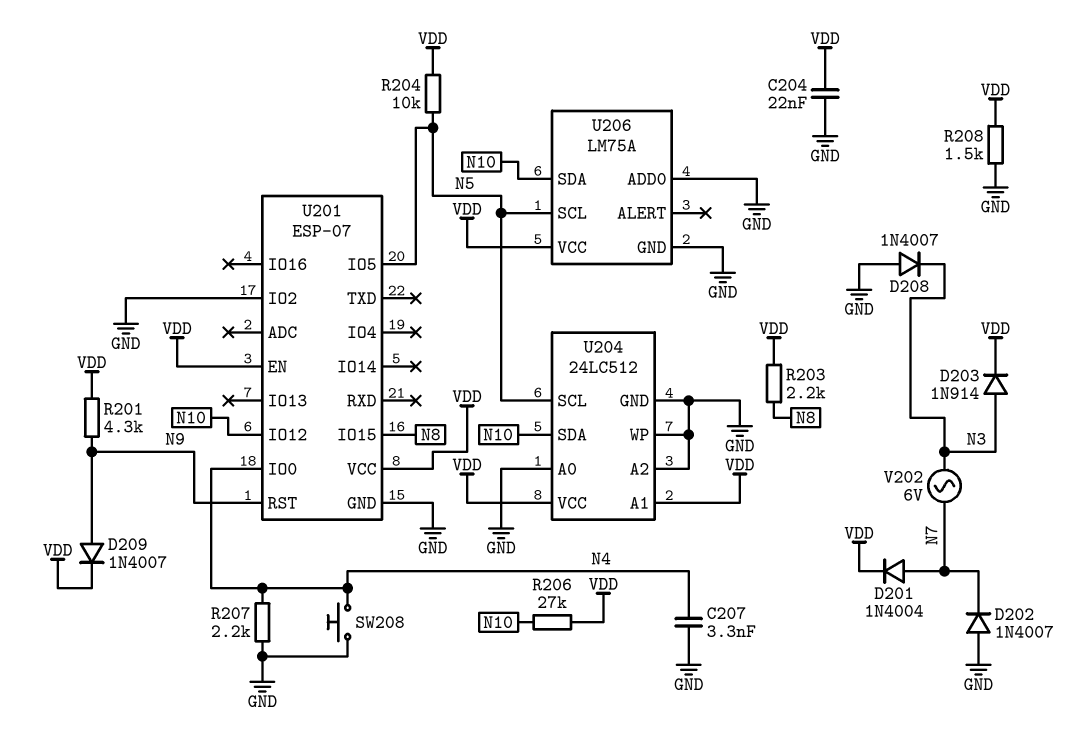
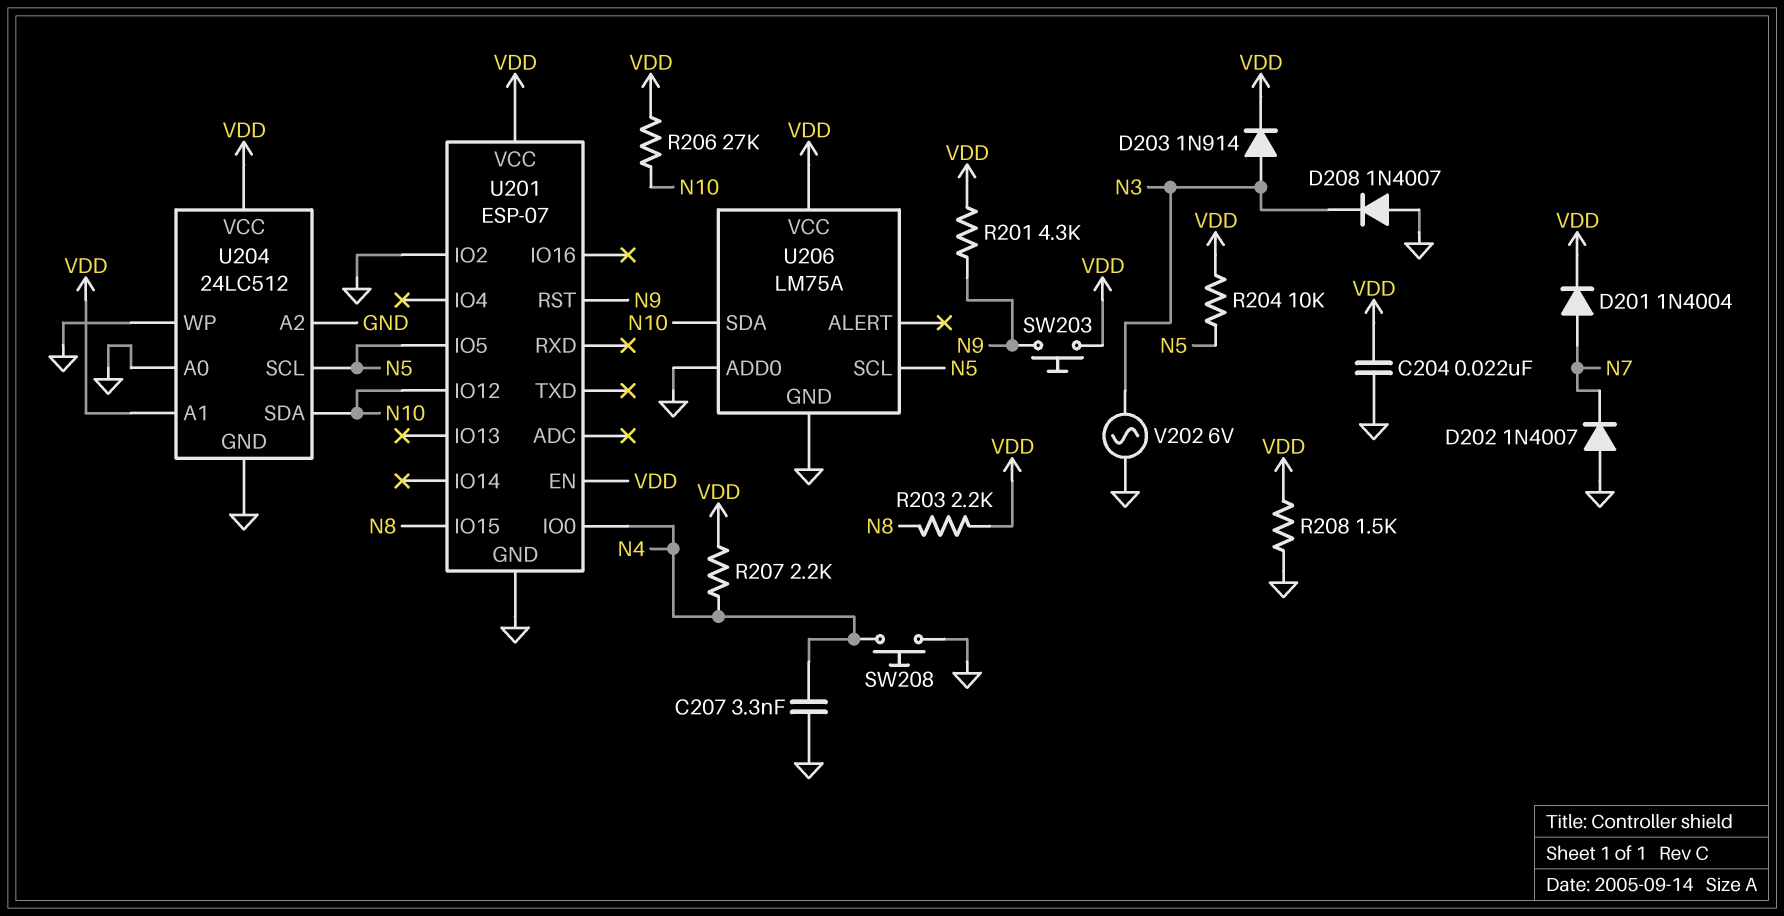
D209: diode 1N4007 (A N9, K VDD) -> none
R207: 2.2k (GND, N4) -> 2.2k (N4, VDD)
SW203: none -> button (N9, VDD)
V202: AC 6V (N3, N7) -> AC 6V (GND, N3)

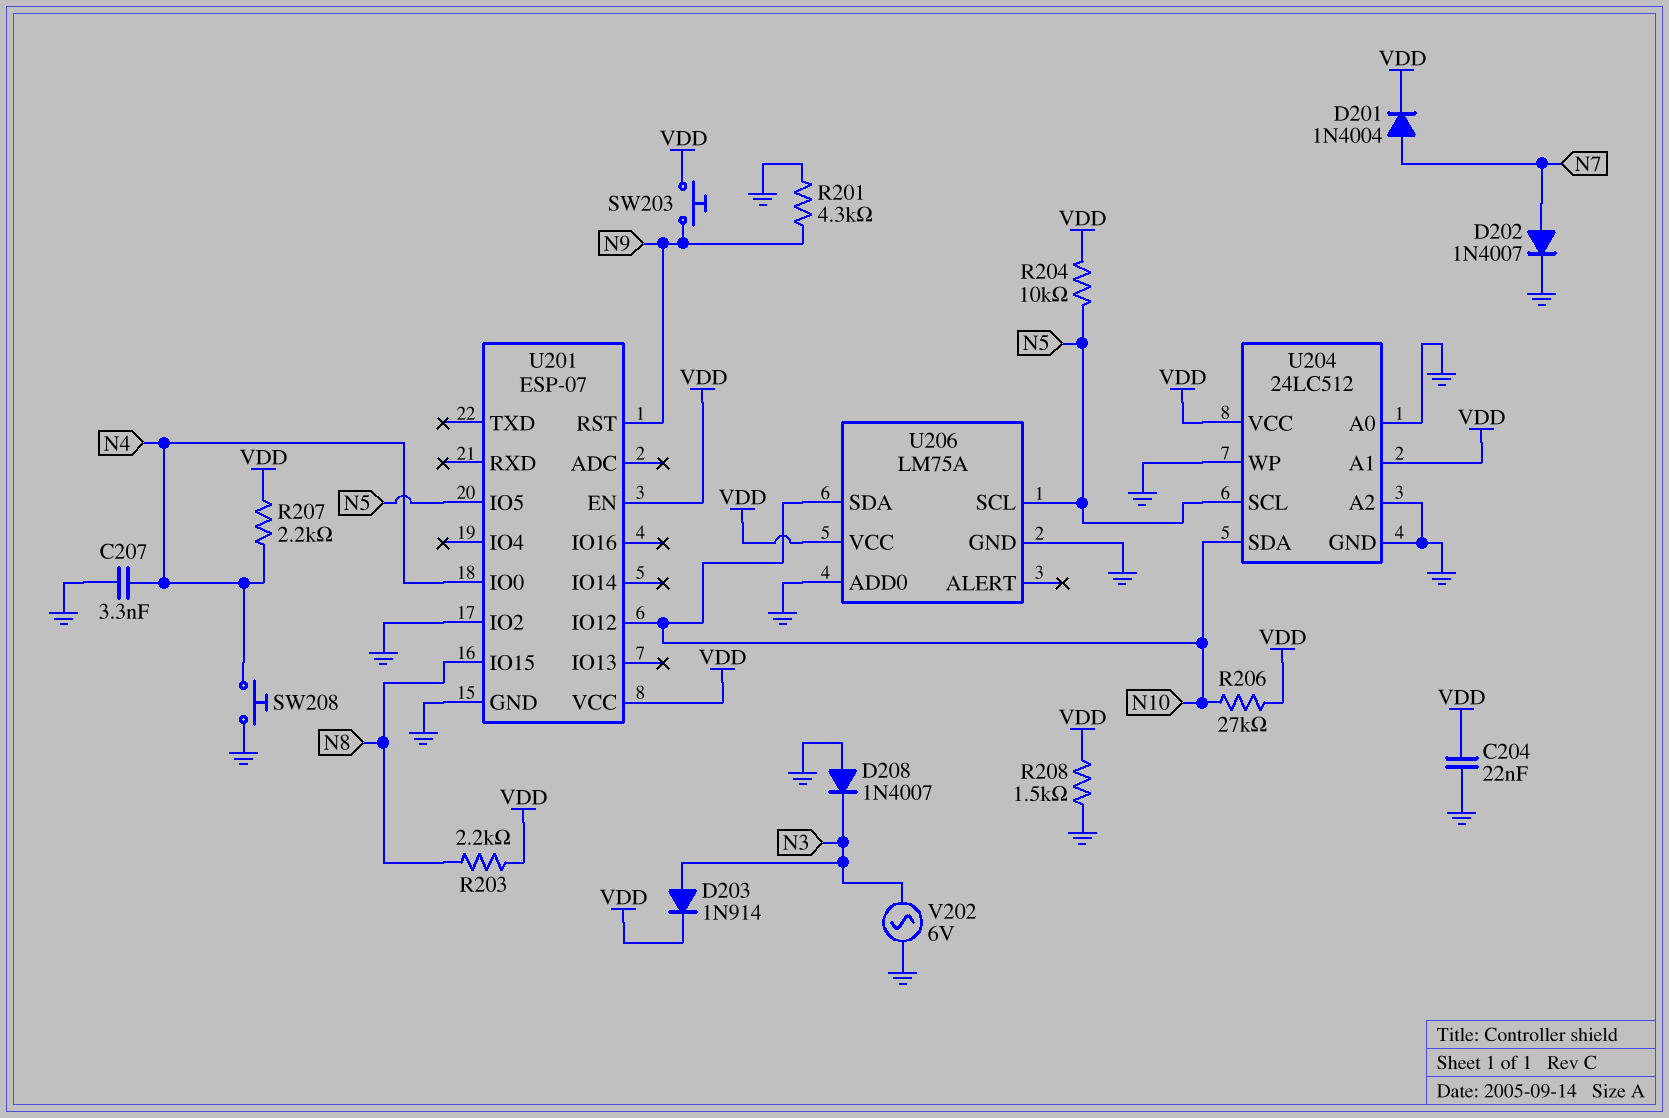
D202: diode 1N4007 (A GND, K N7) -> diode 1N4007 (A N7, K GND)
R201: 4.3k (N9, VDD) -> 4.3k (GND, N9)

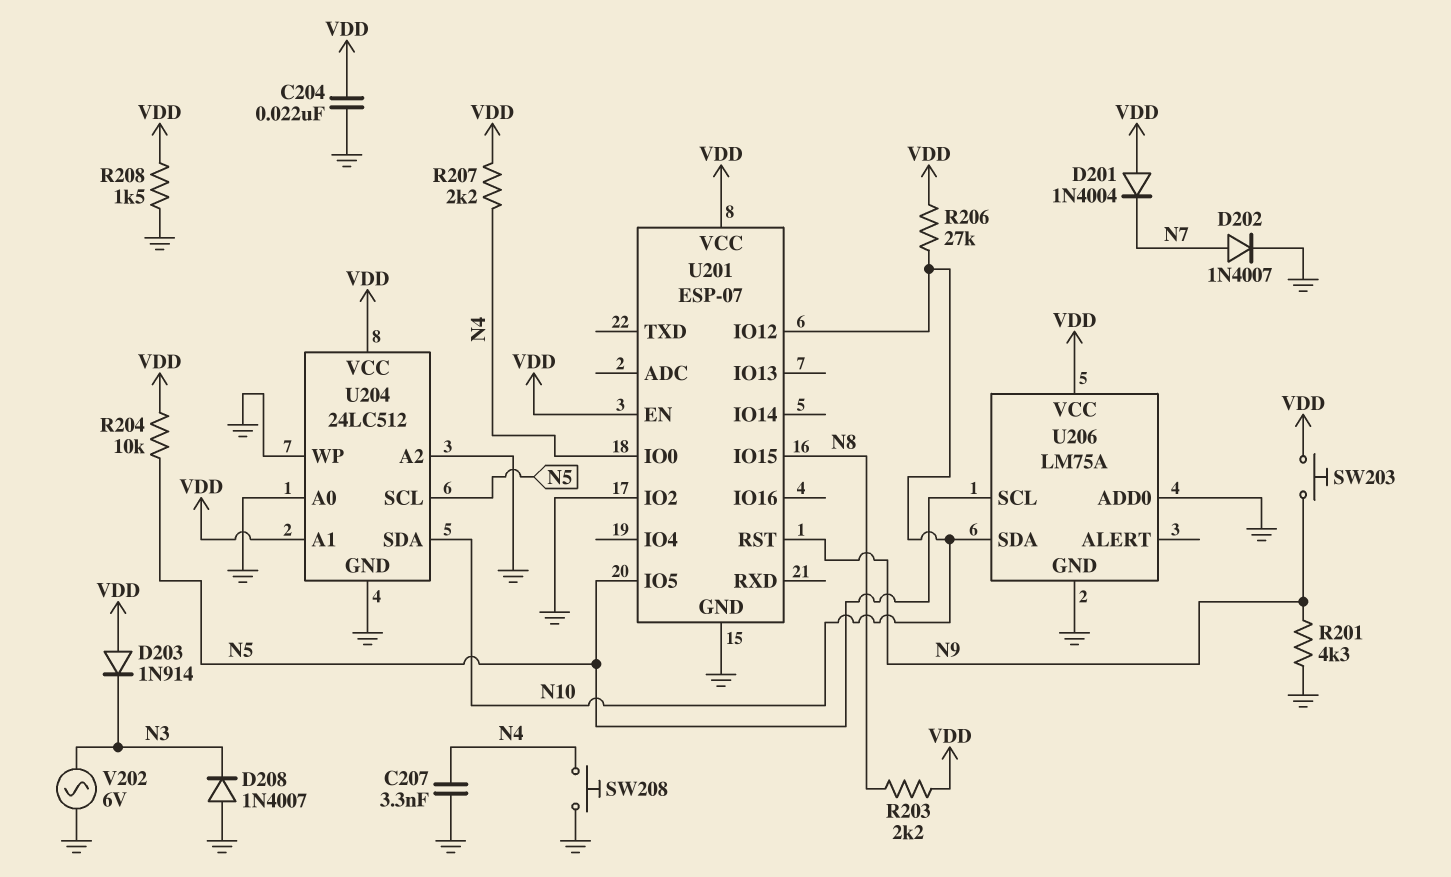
D201: diode 1N4004 (A N7, K VDD) -> diode 1N4004 (A VDD, K N7)
D203: diode 1N914 (A N3, K VDD) -> diode 1N914 (A VDD, K N3)

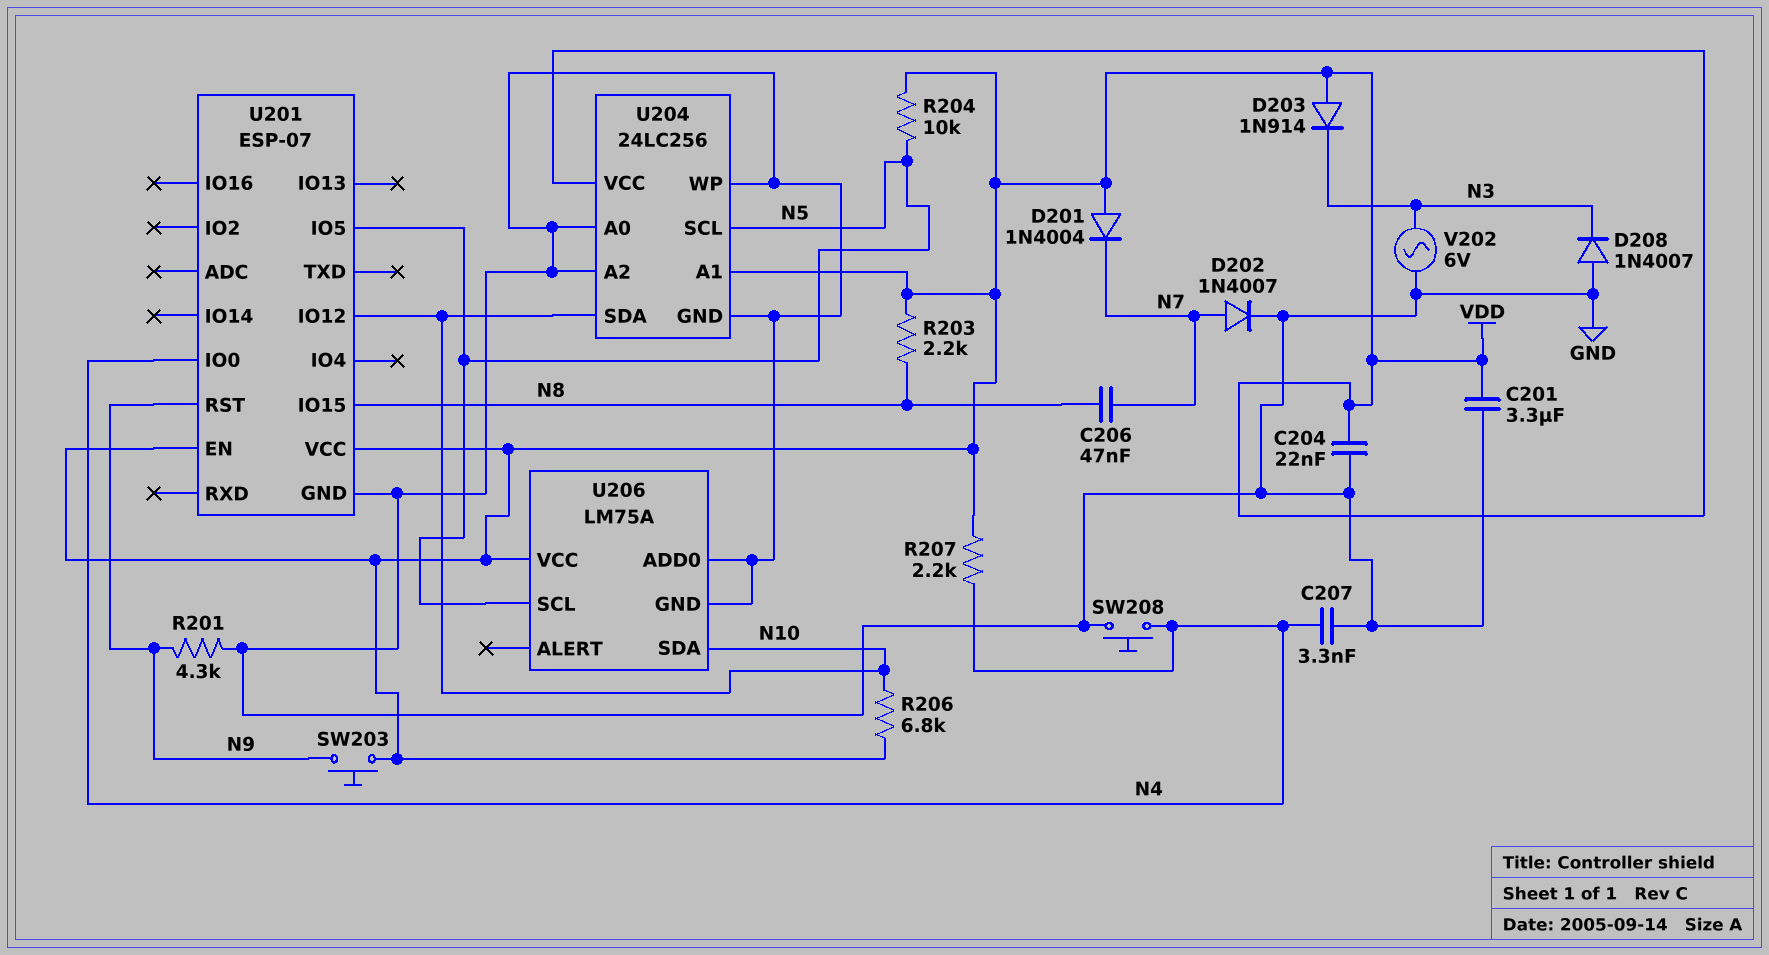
C201: none -> 3.3uF (GND, VDD)
C206: none -> 47nF (N7, N8)
R206: 27k (N10, VDD) -> 6.8k (N10, VDD)
R208: 1.5k (GND, VDD) -> none
U201 pin IO2: GND -> none
U204: 24LC512 -> 24LC256

